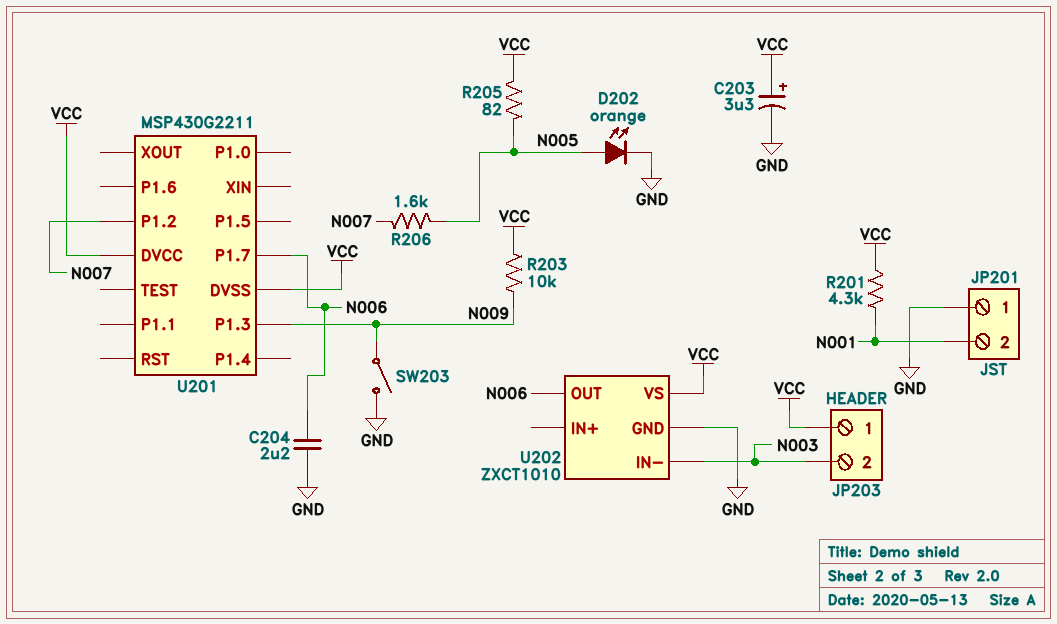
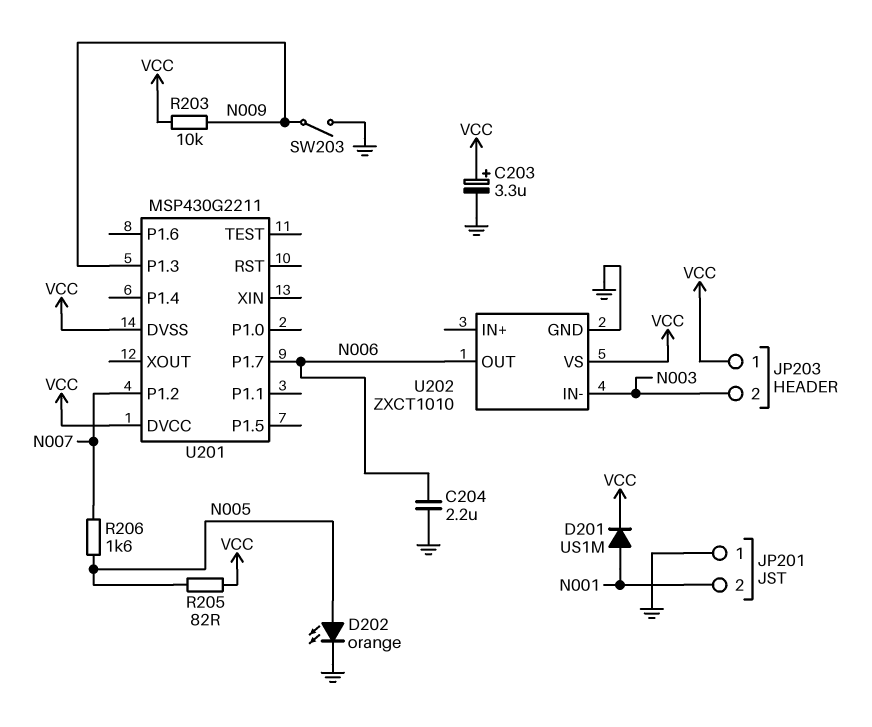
D201: none -> diode US1M (A N001, K VCC)
R201: 4.3k (N001, VCC) -> none

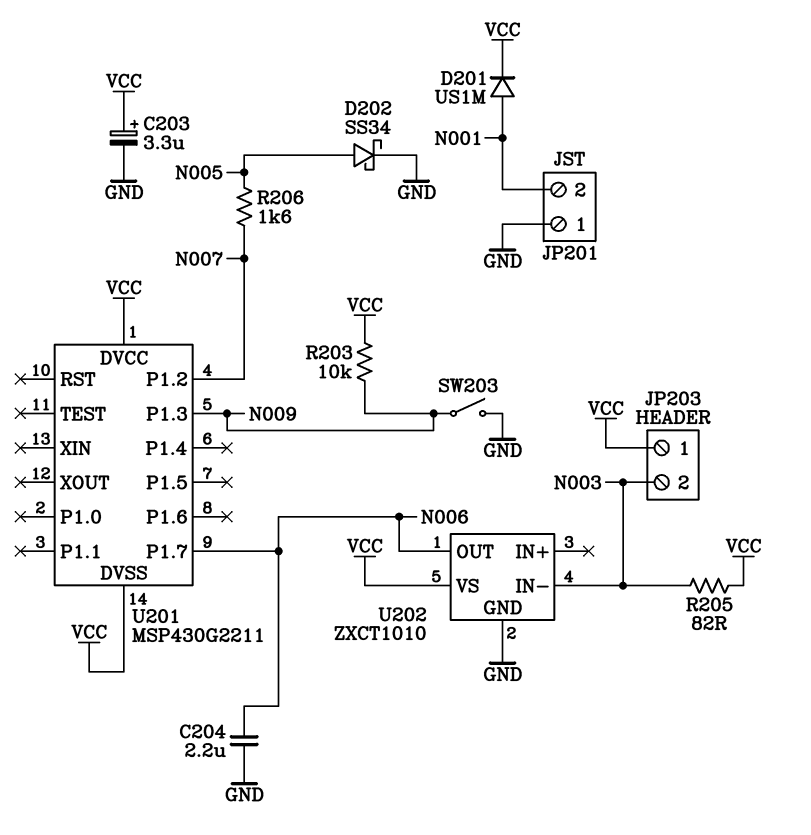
D202: LED orange (A N005, K GND) -> schottky SS34 (A N005, K GND)
R205: 82 (N005, VCC) -> 82 (N003, VCC)

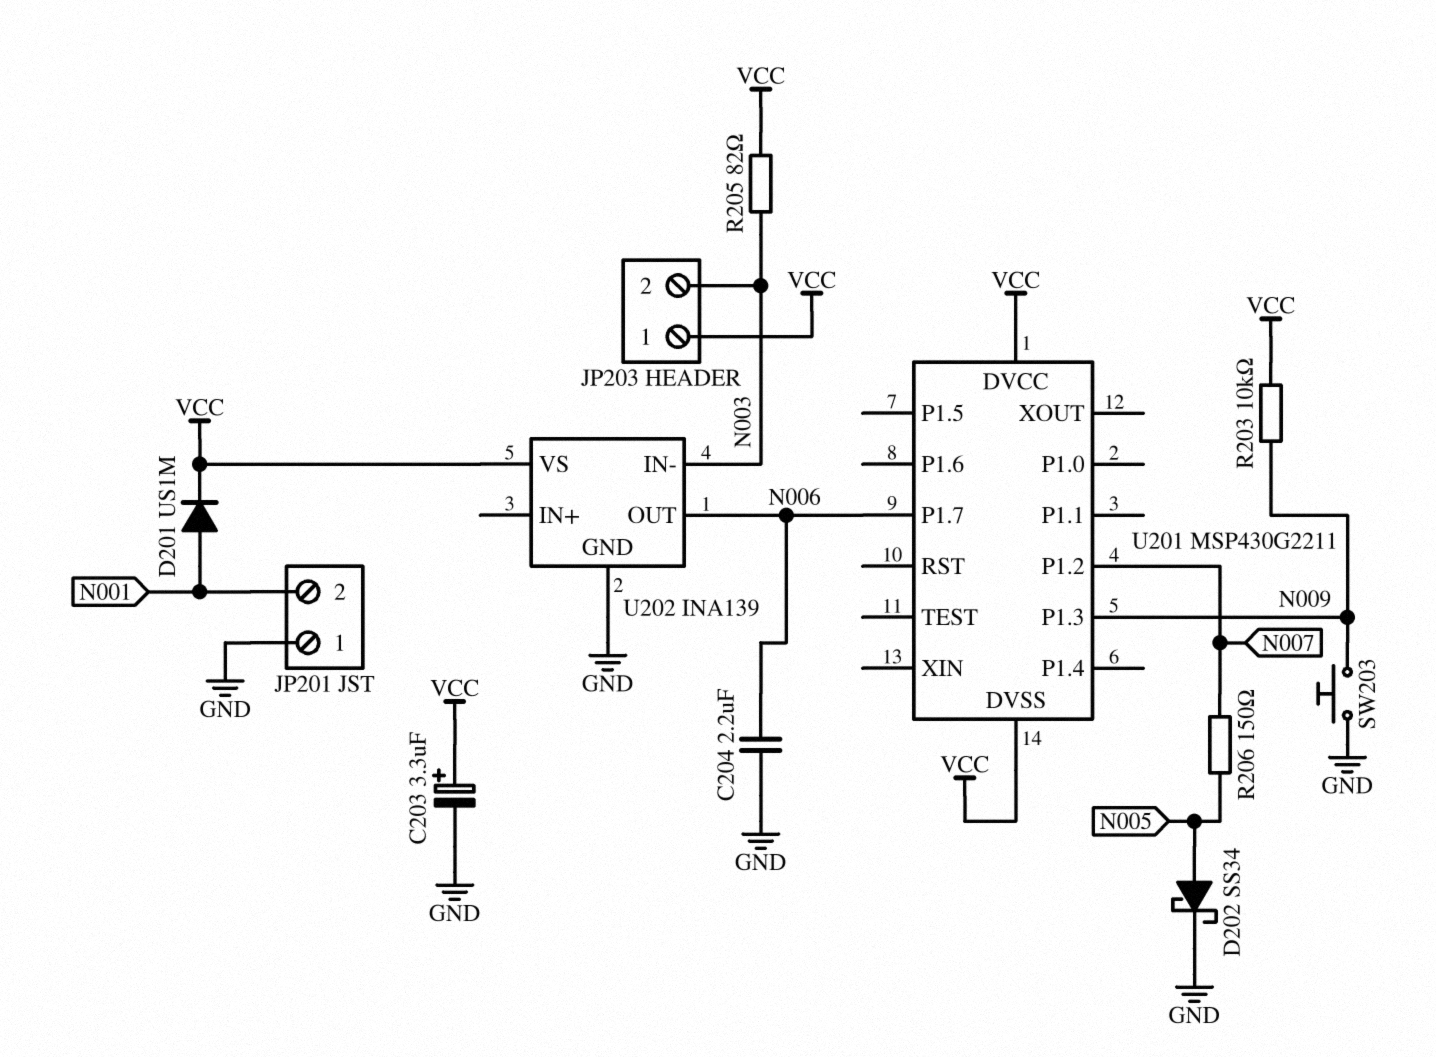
R206: 1.6k (N005, N007) -> 150 (N005, N007)
SW203: switch (GND, N009) -> button (GND, N009)
U202: ZXCT1010 -> INA139

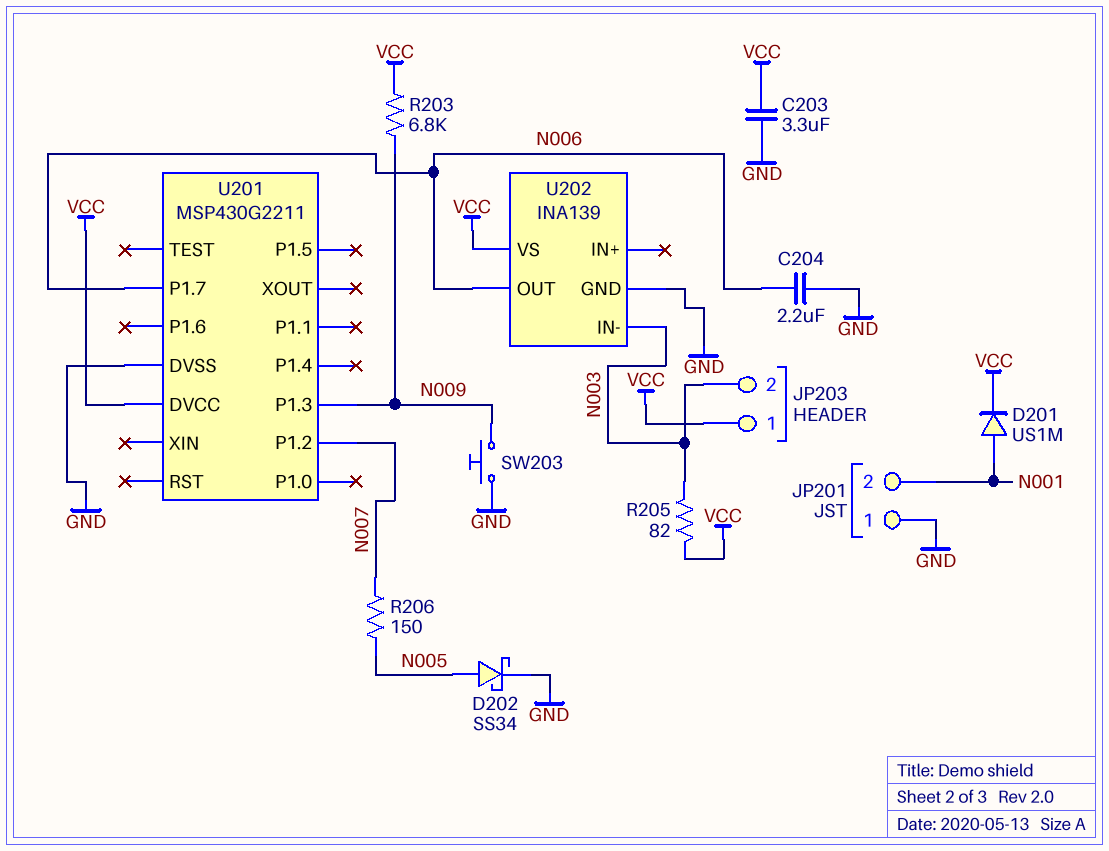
C203: 3.3uF (plus VCC, minus GND) -> 3.3uF (GND, VCC)
R203: 10k (N009, VCC) -> 6.8k (N009, VCC)
U201 pin DVSS: VCC -> GND

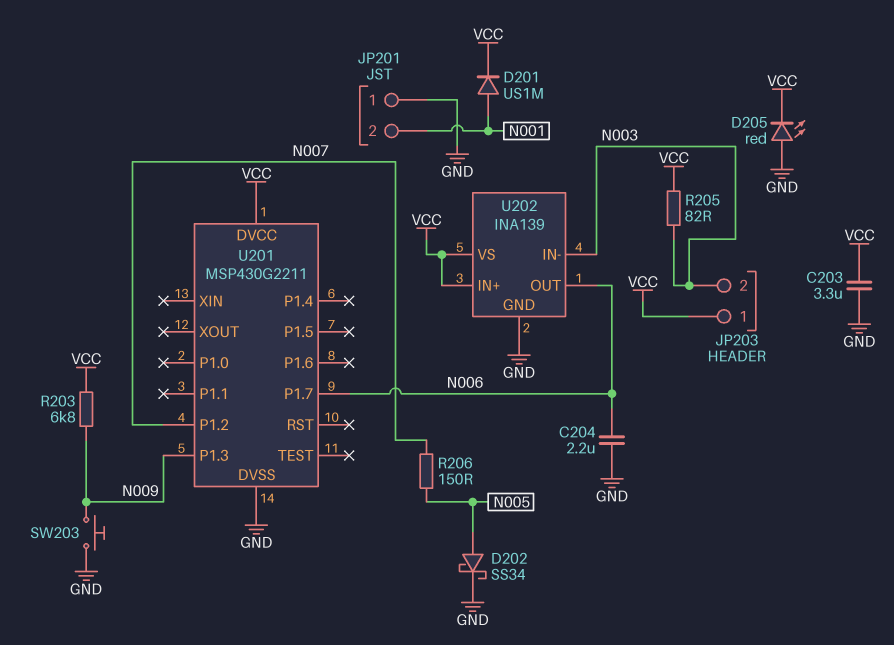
D205: none -> LED red (A GND, K VCC)
U202 pin IN+: none -> VCC

